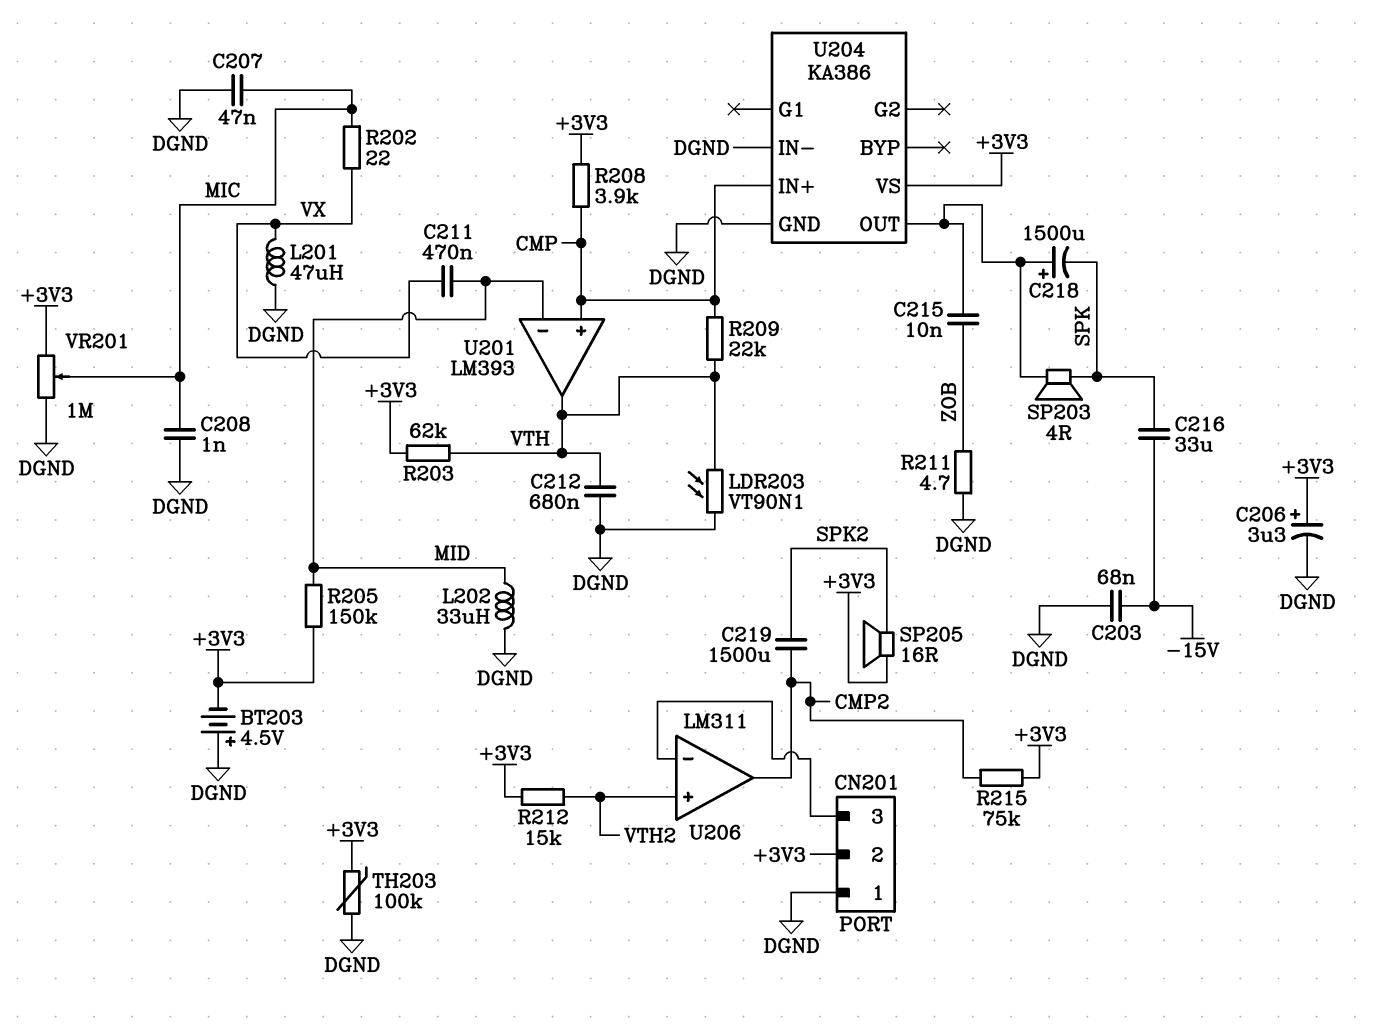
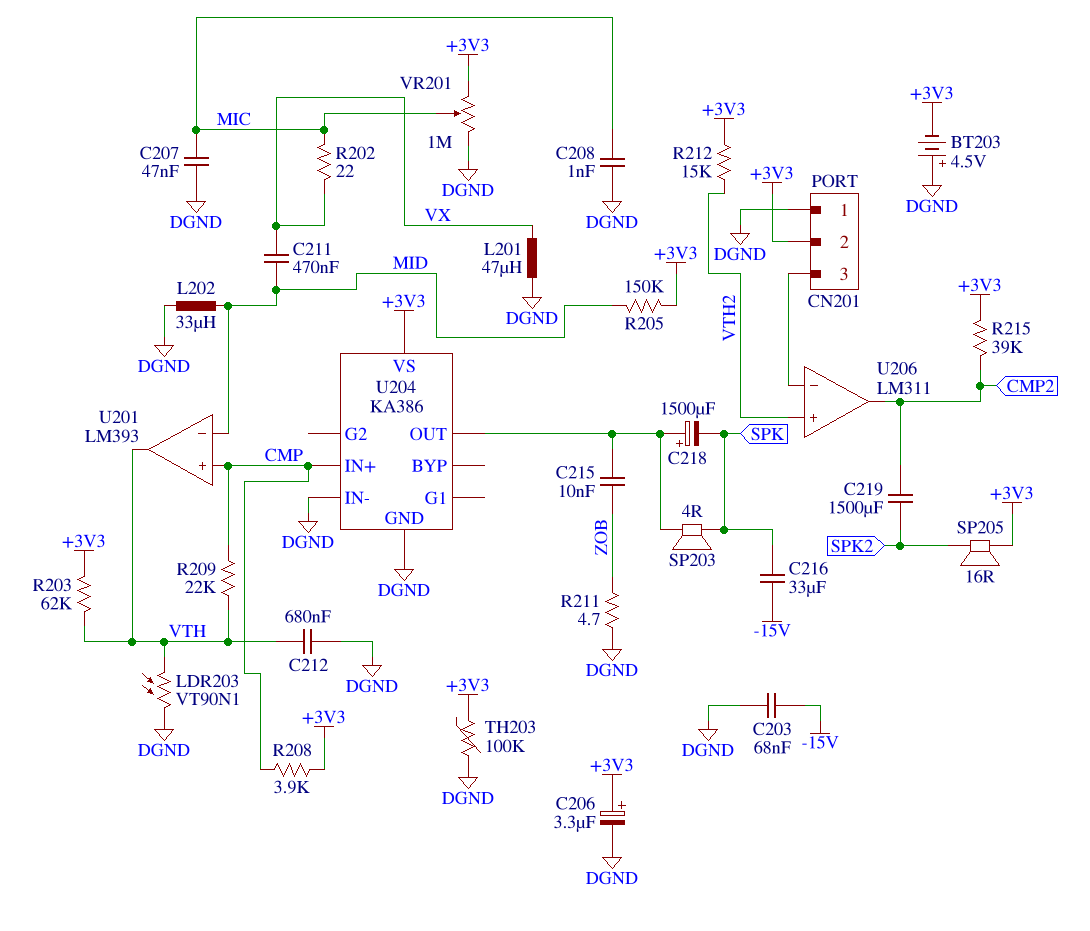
R215: 75k (+3V3, CMP2) -> 39k (+3V3, CMP2)

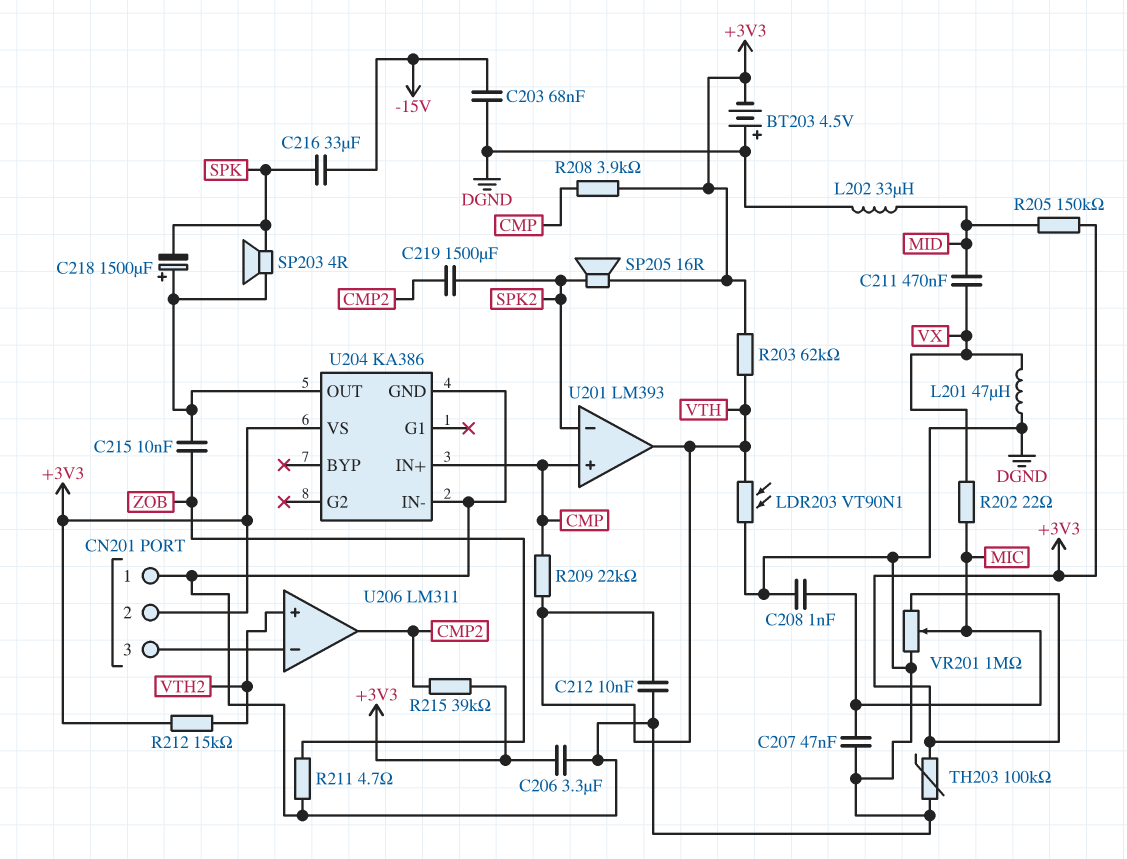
C206: 3.3uF (plus +3V3, minus DGND) -> 3.3uF (+3V3, DGND)
C212: 680nF (DGND, VTH) -> 10nF (DGND, VTH)
U201 pin in-: MID -> SPK2

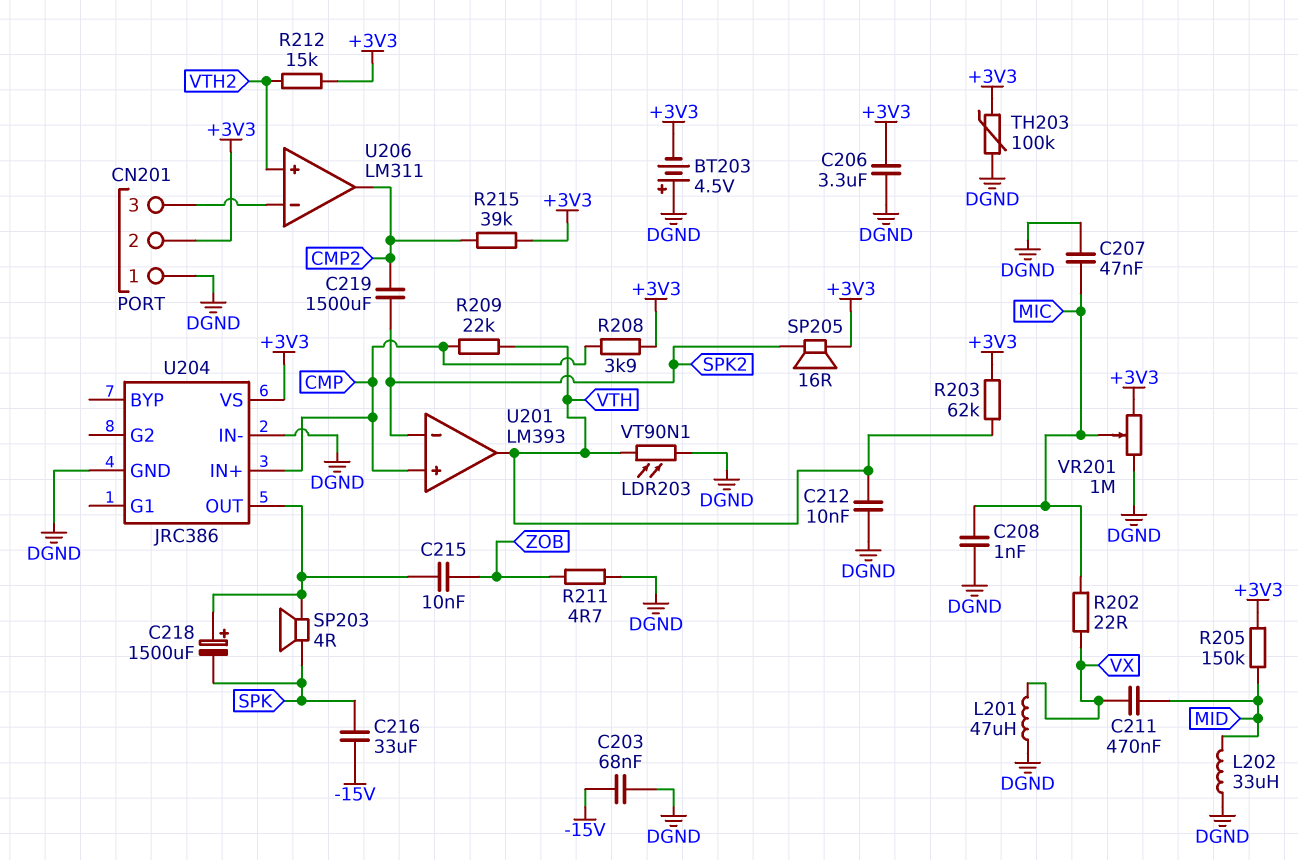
U204: KA386 -> JRC386

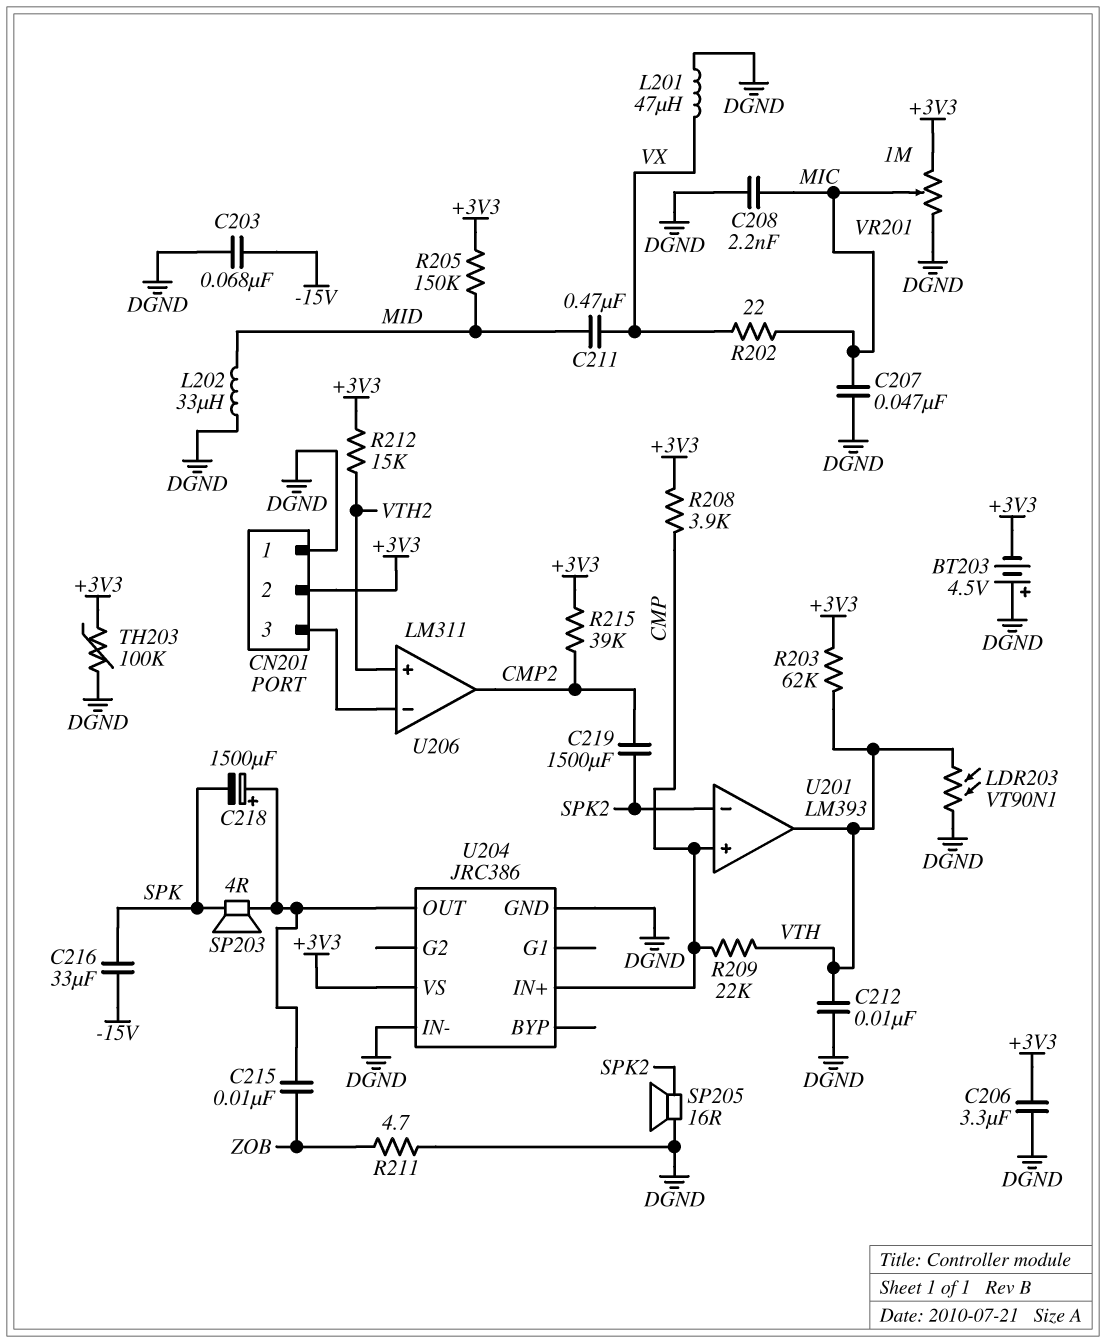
C208: 1nF (DGND, MIC) -> 2.2nF (DGND, MIC)
SP205: speaker 16R (+3V3, SPK2) -> speaker 16R (DGND, SPK2)

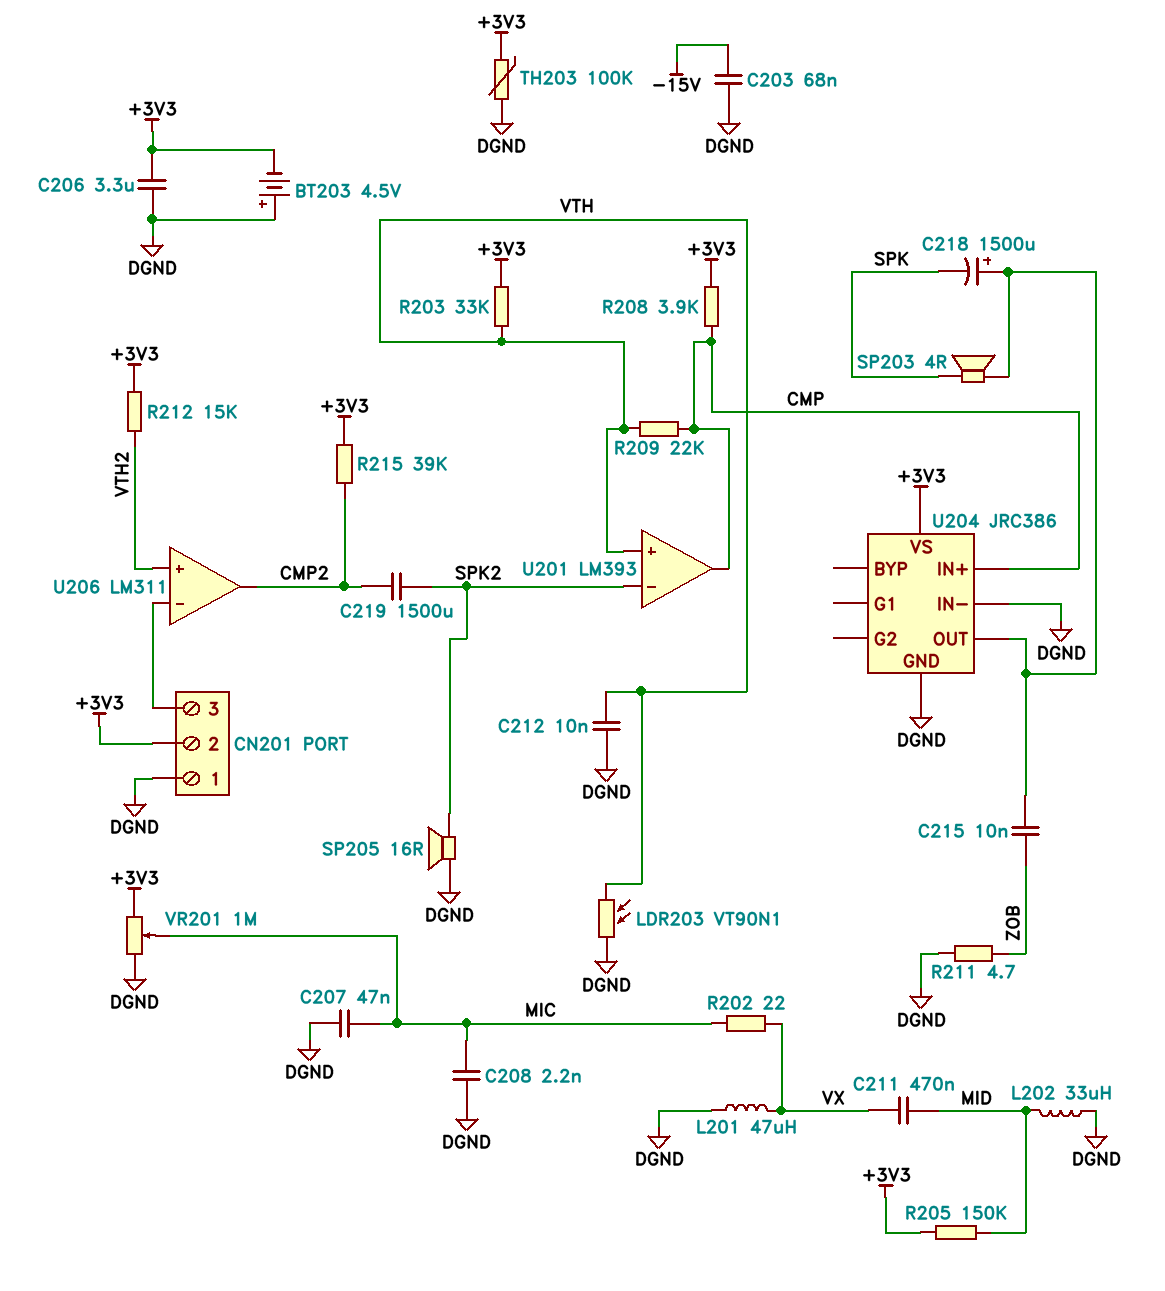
C216: 33uF (-15V, SPK) -> none
R203: 62k (+3V3, VTH) -> 33k (+3V3, VTH)
U201 pin in+: CMP -> VTH
U201 pin out: VTH -> CMP

